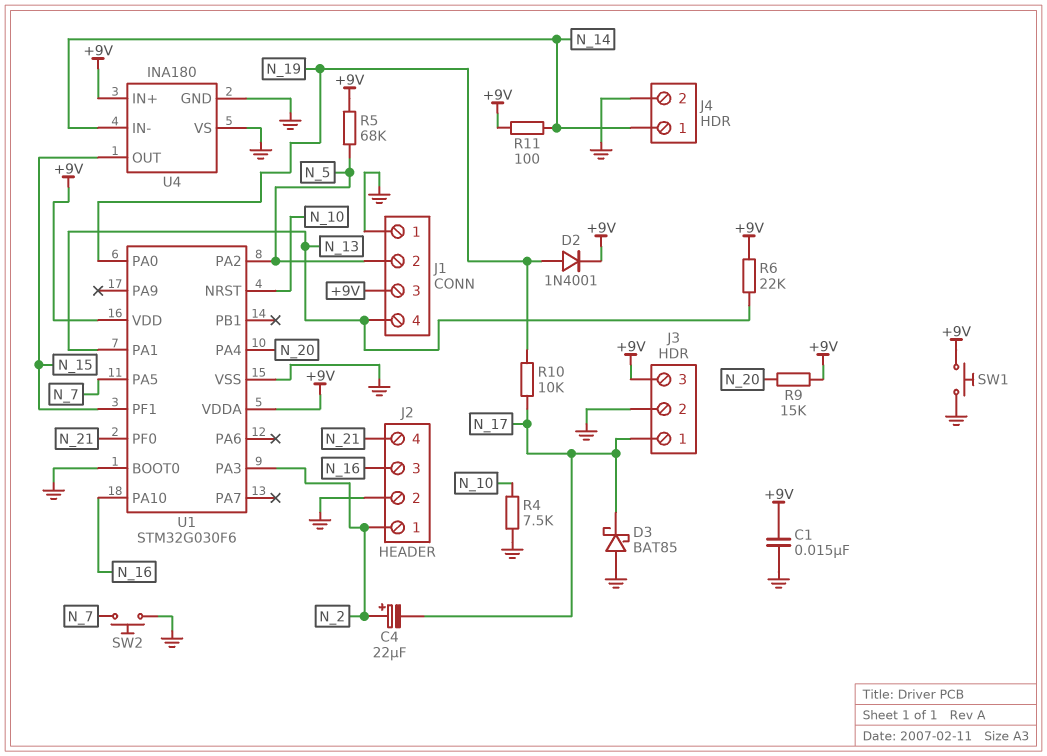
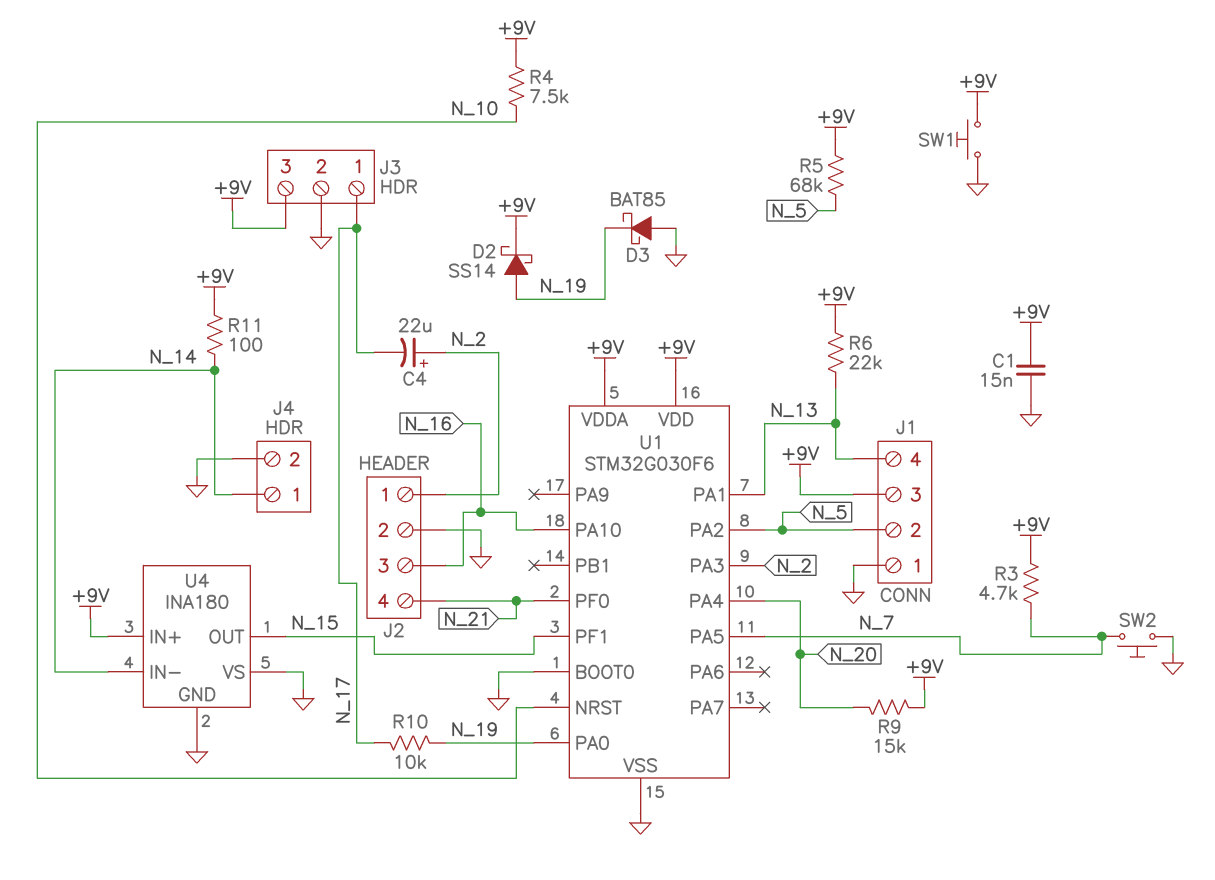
D2: diode 1N4001 (A N_19, K +9V) -> schottky SS14 (A N_19, K +9V)
D3: schottky BAT85 (A GND, K N_17) -> schottky BAT85 (A GND, K N_19)
R3: none -> 4.7k (+9V, N_7)
R4: 7.5k (GND, N_10) -> 7.5k (+9V, N_10)

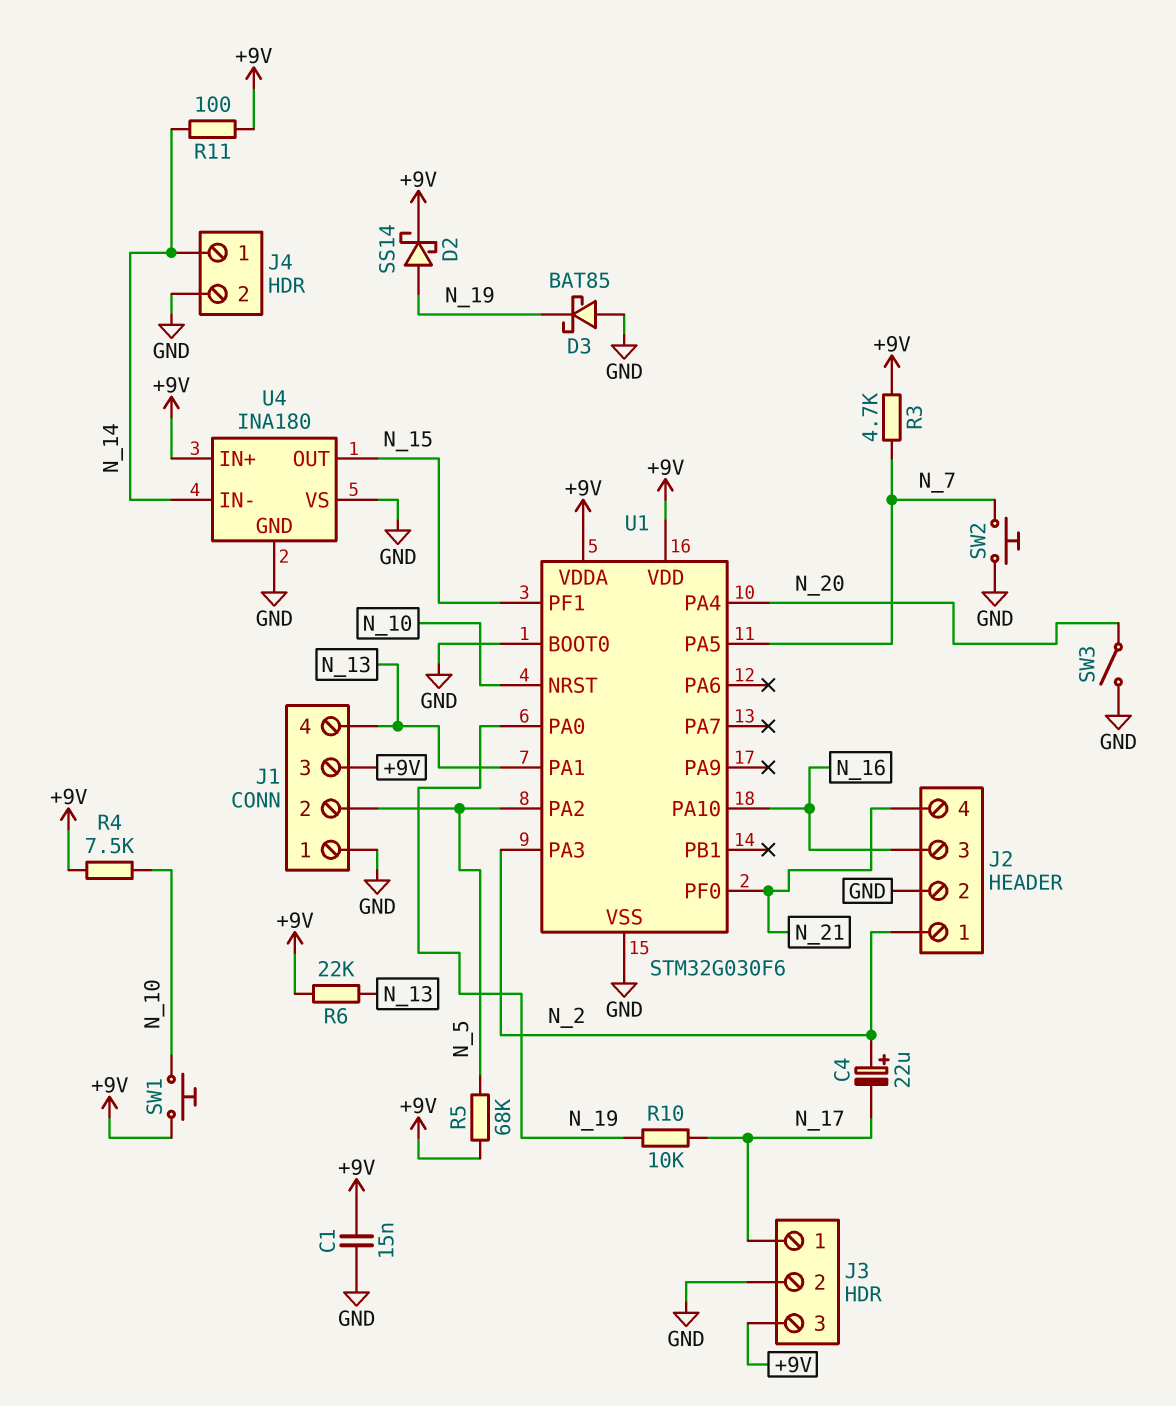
R9: 15k (+9V, N_20) -> none
SW1: button (+9V, GND) -> button (+9V, N_10)
SW3: none -> switch (GND, N_20)

